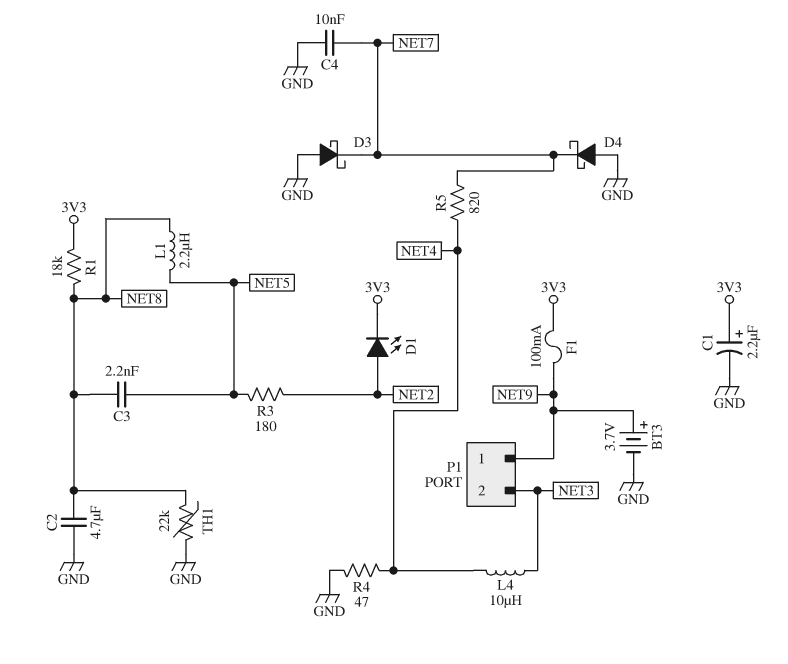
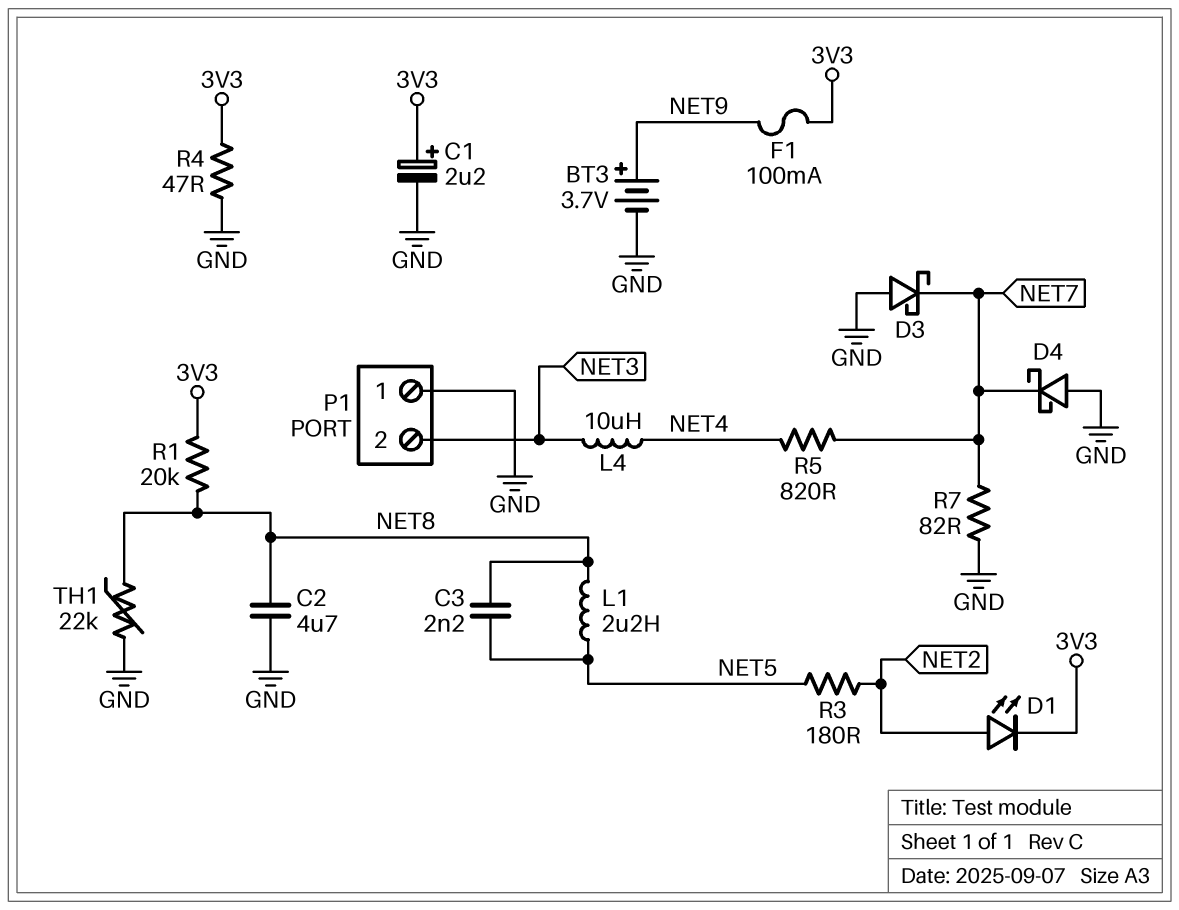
C4: 10nF (GND, NET7) -> none
P1 pin 1: NET9 -> GND
R1: 18k (3V3, NET8) -> 20k (3V3, NET8)
R4: 47 (GND, NET4) -> 47 (3V3, GND)
R7: none -> 82 (GND, NET7)

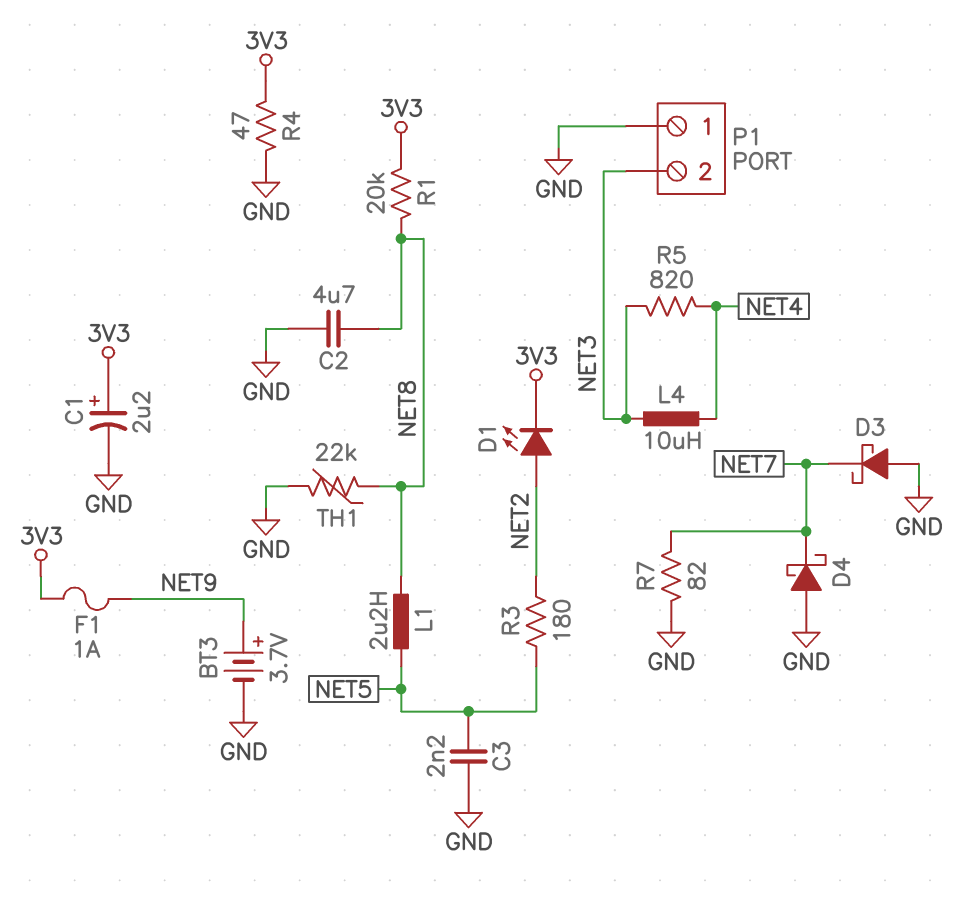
C3: 2.2nF (NET5, NET8) -> 2.2nF (GND, NET5)
F1: 100mA (3V3, NET9) -> 1A (3V3, NET9)
R5: 820 (NET4, NET7) -> 820 (NET3, NET4)

